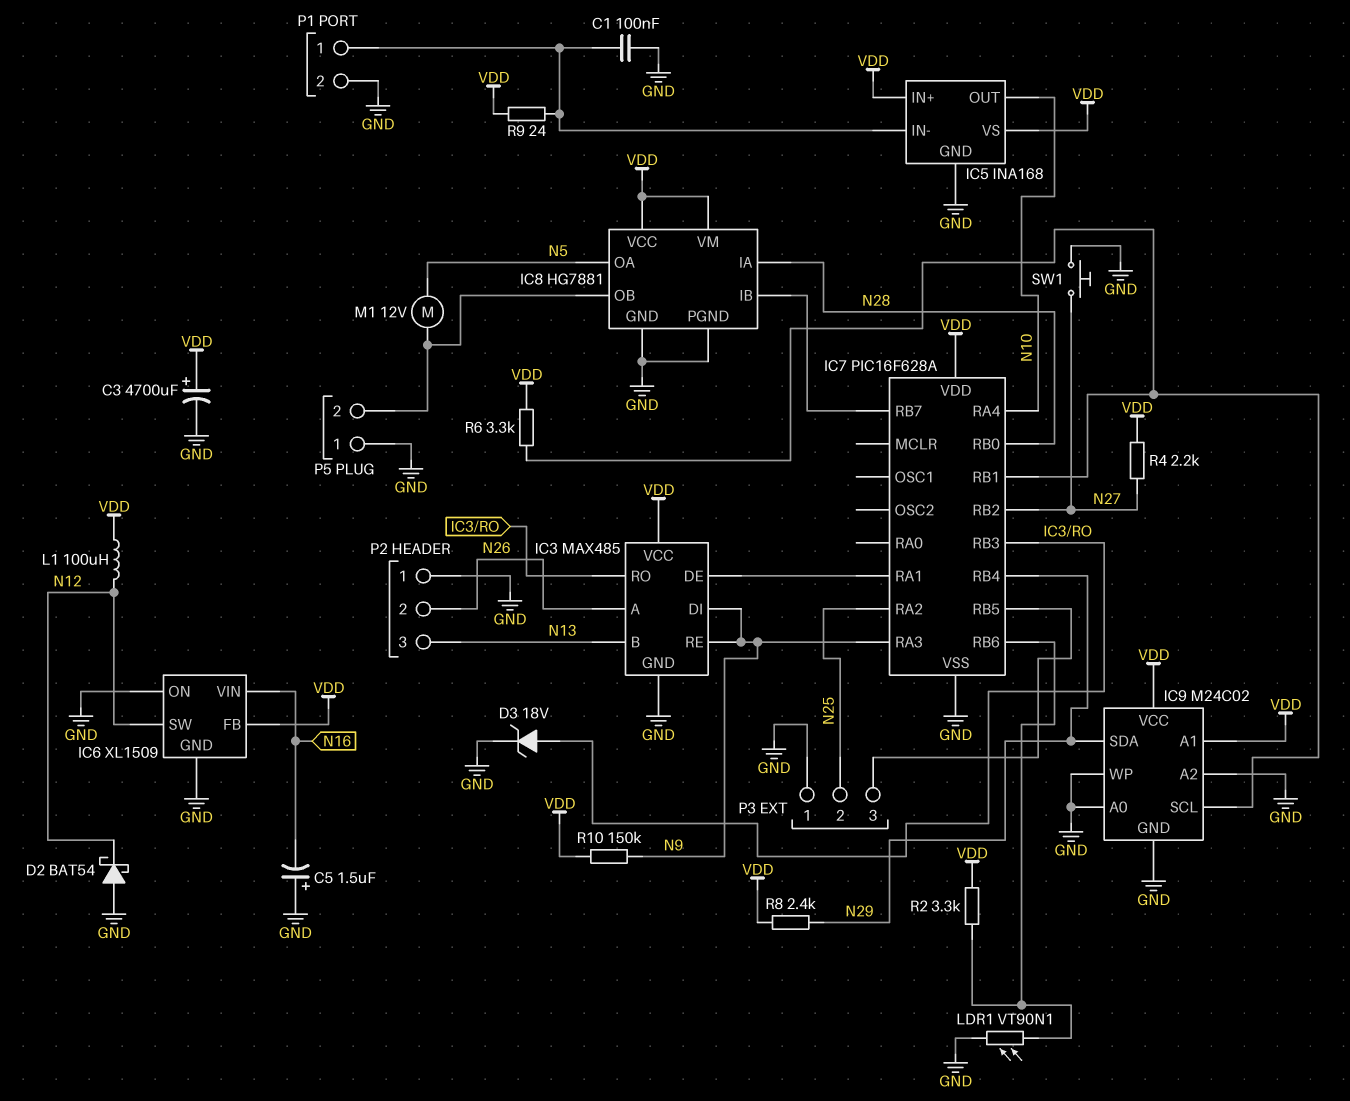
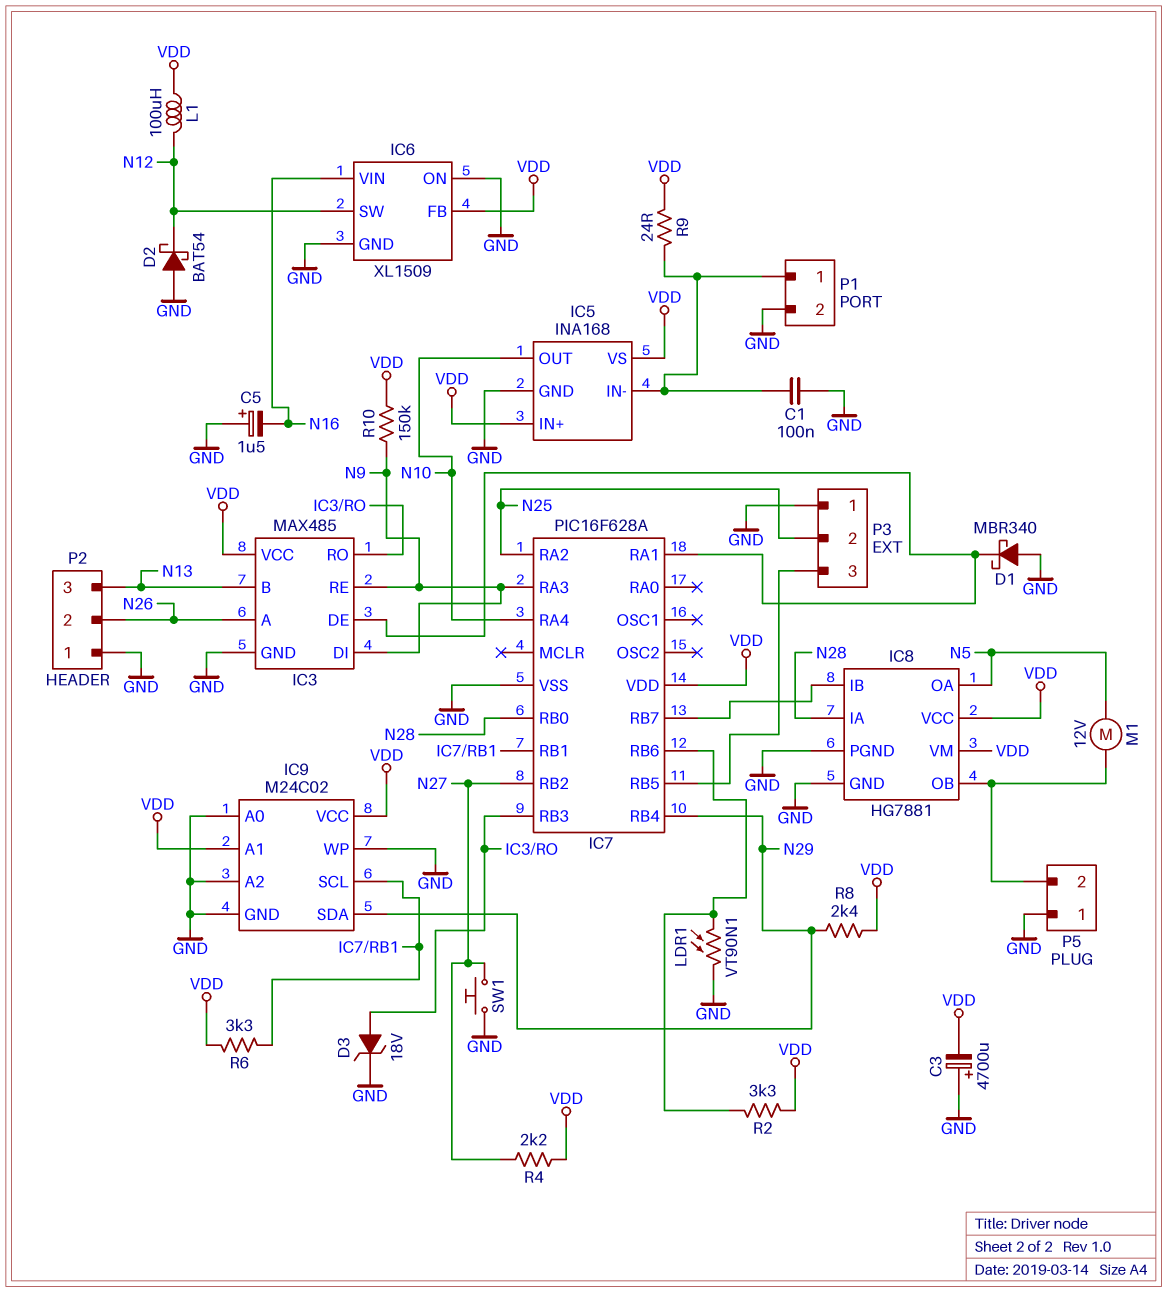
C3: 4700uF (plus VDD, minus GND) -> 4700uF (plus GND, minus VDD)
D1: none -> schottky MBR340 (A GND, K IC3/DE)

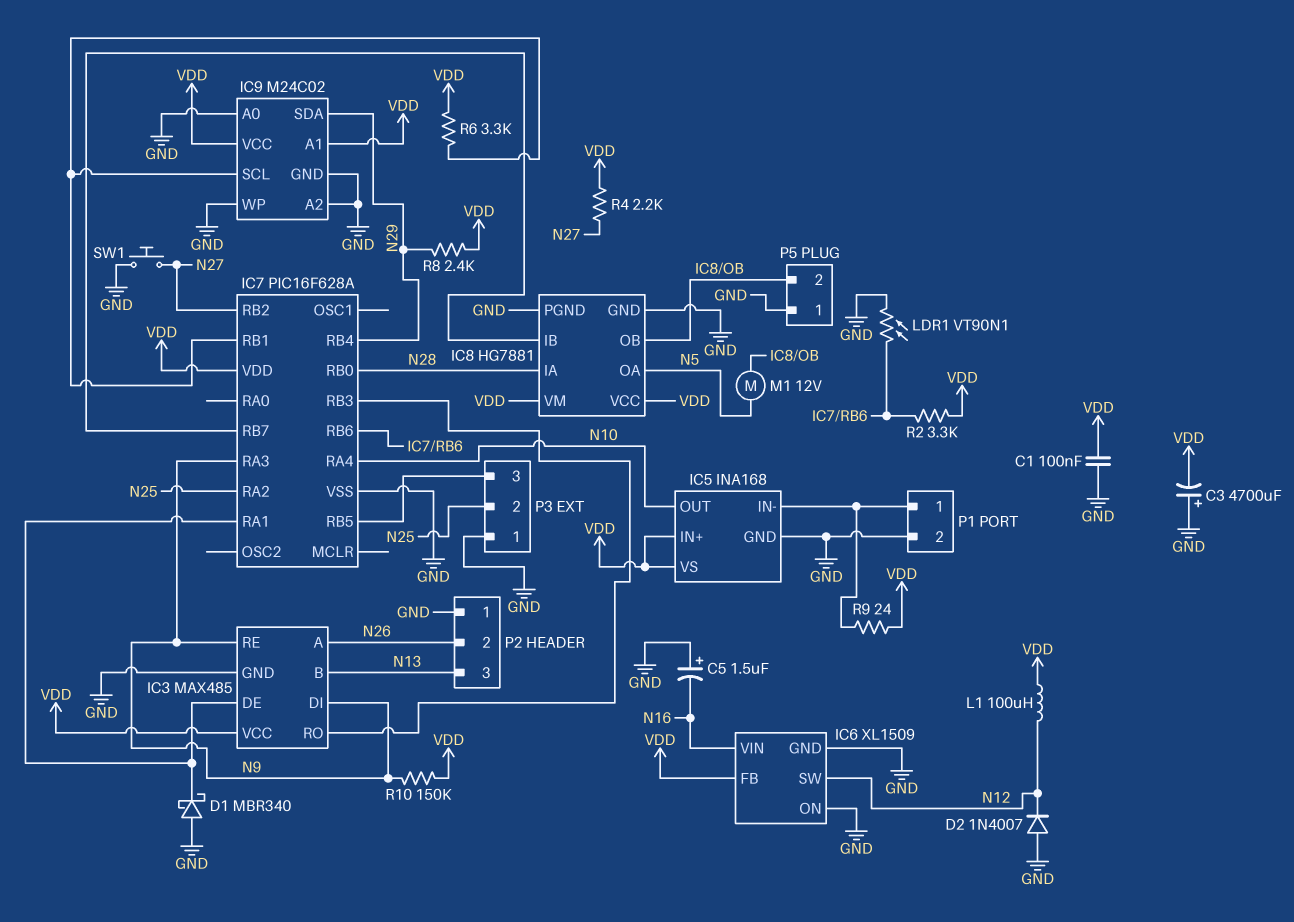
C1: 100nF (GND, IC5/IN-) -> 100nF (GND, VDD)
D2: schottky BAT54 (A GND, K N12) -> diode 1N4007 (A GND, K N12)
D3: zener 18V (A IC3/RO, K GND) -> none

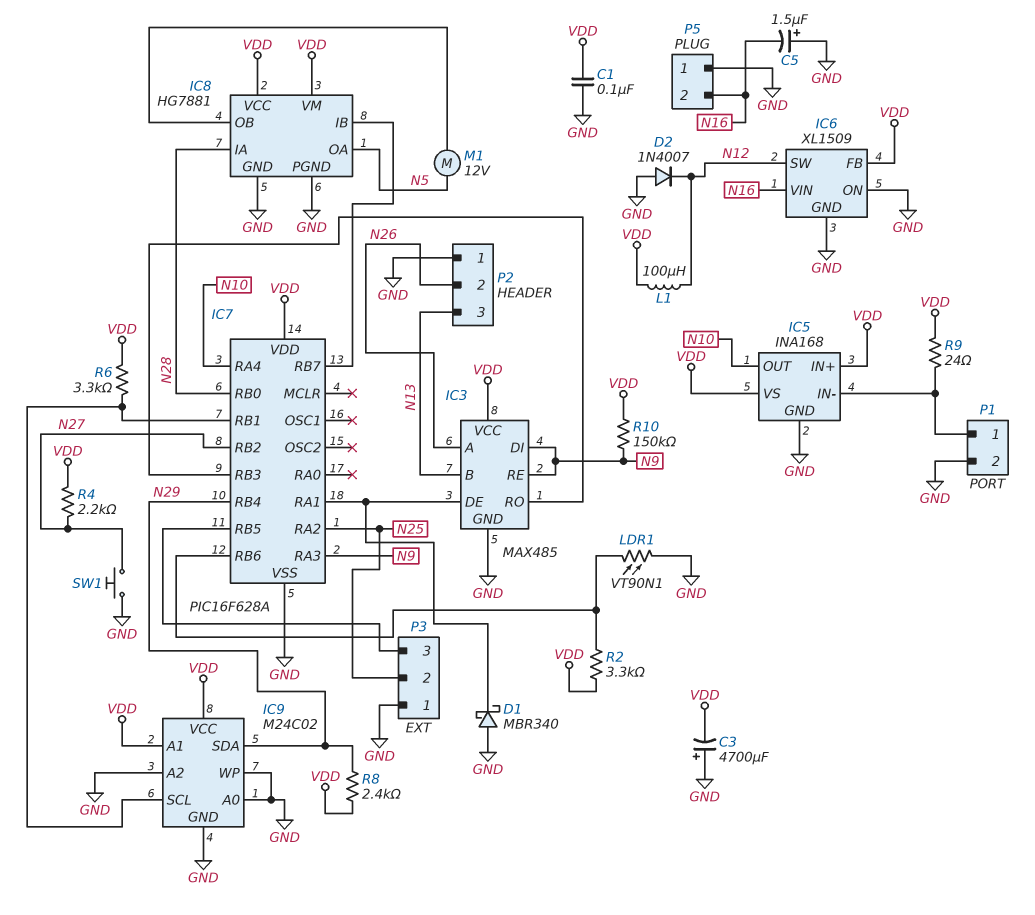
P5 pin 2: IC8/OB -> N16

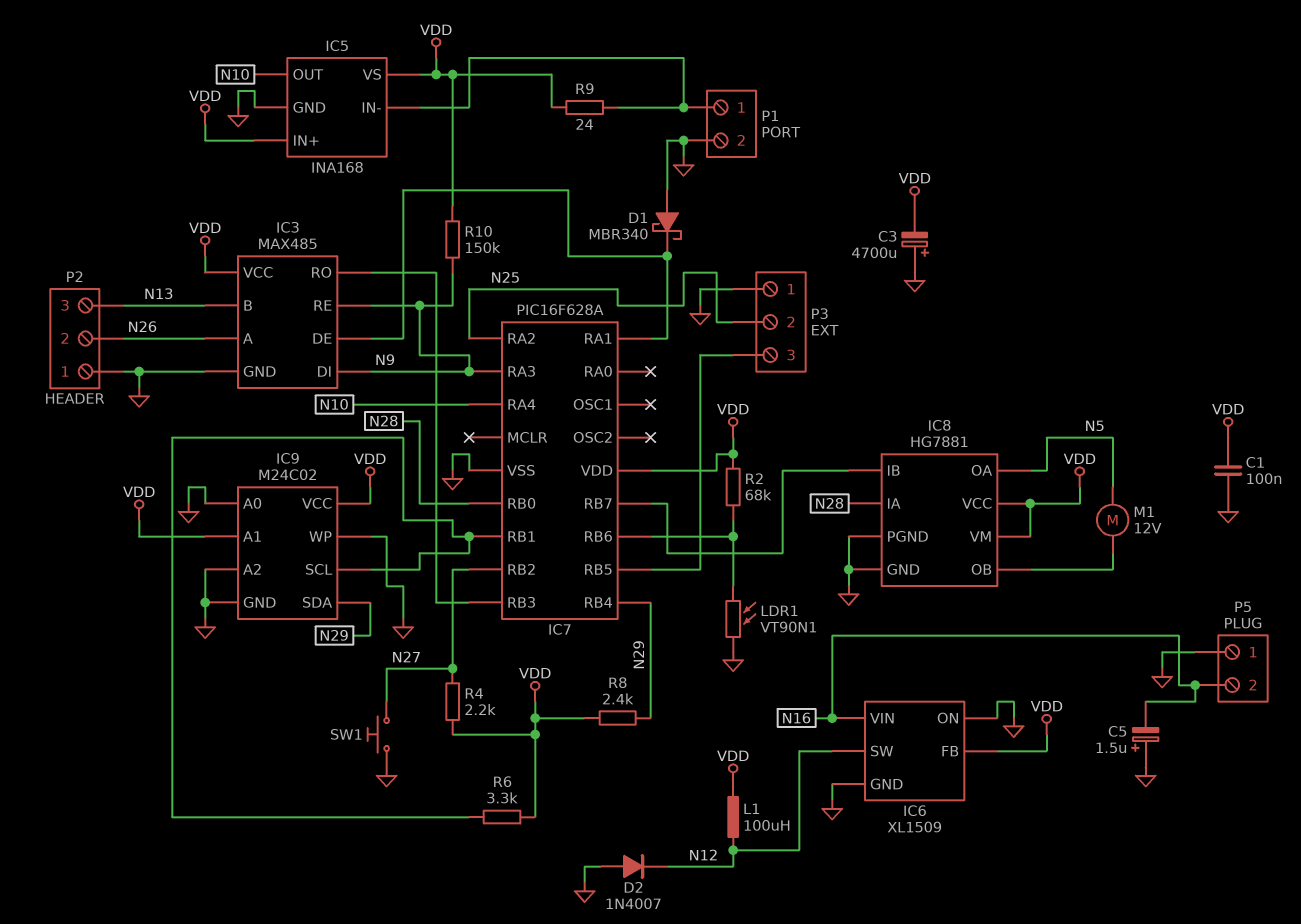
R2: 3.3k (IC7/RB6, VDD) -> 68k (IC7/RB6, VDD)

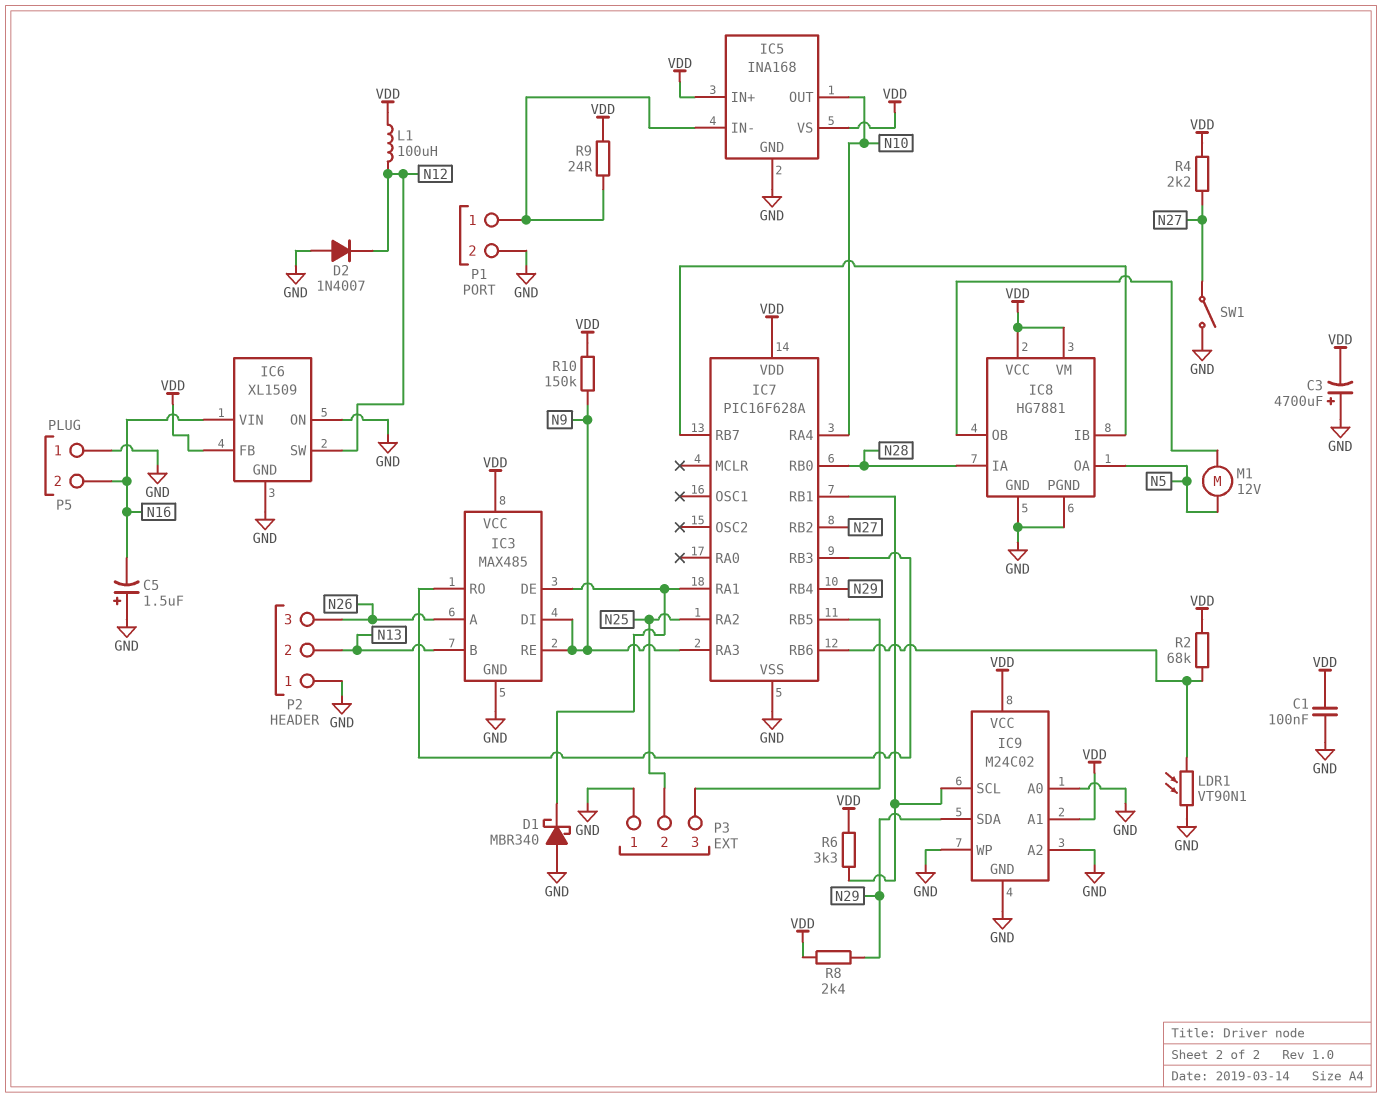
P2 pin 2: N26 -> N13
P2 pin 3: N13 -> N26
SW1: button (GND, N27) -> switch (GND, N27)

